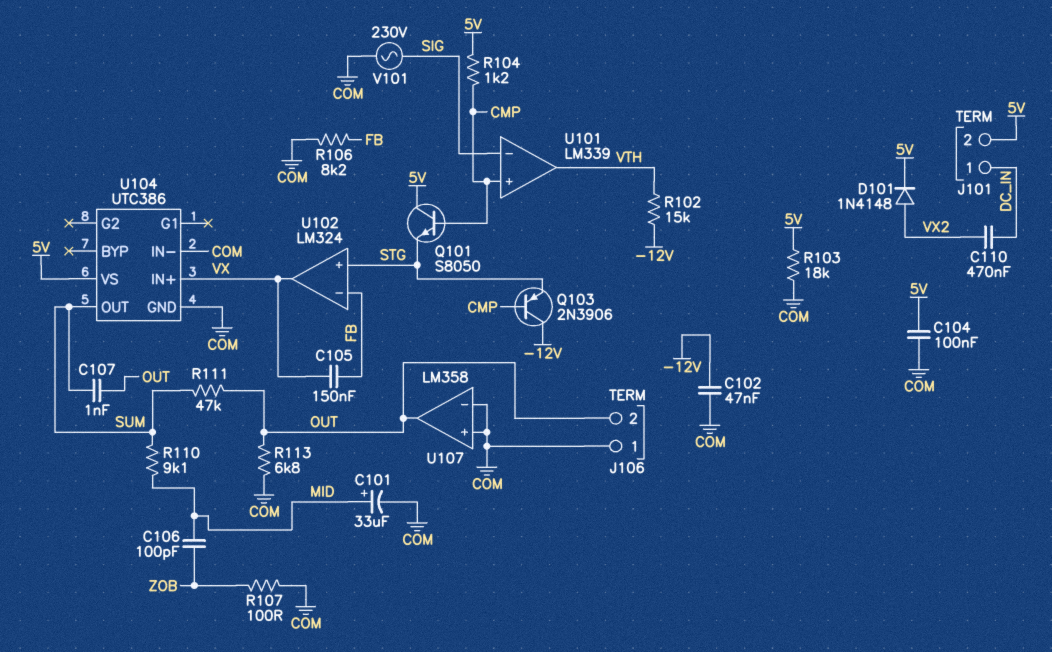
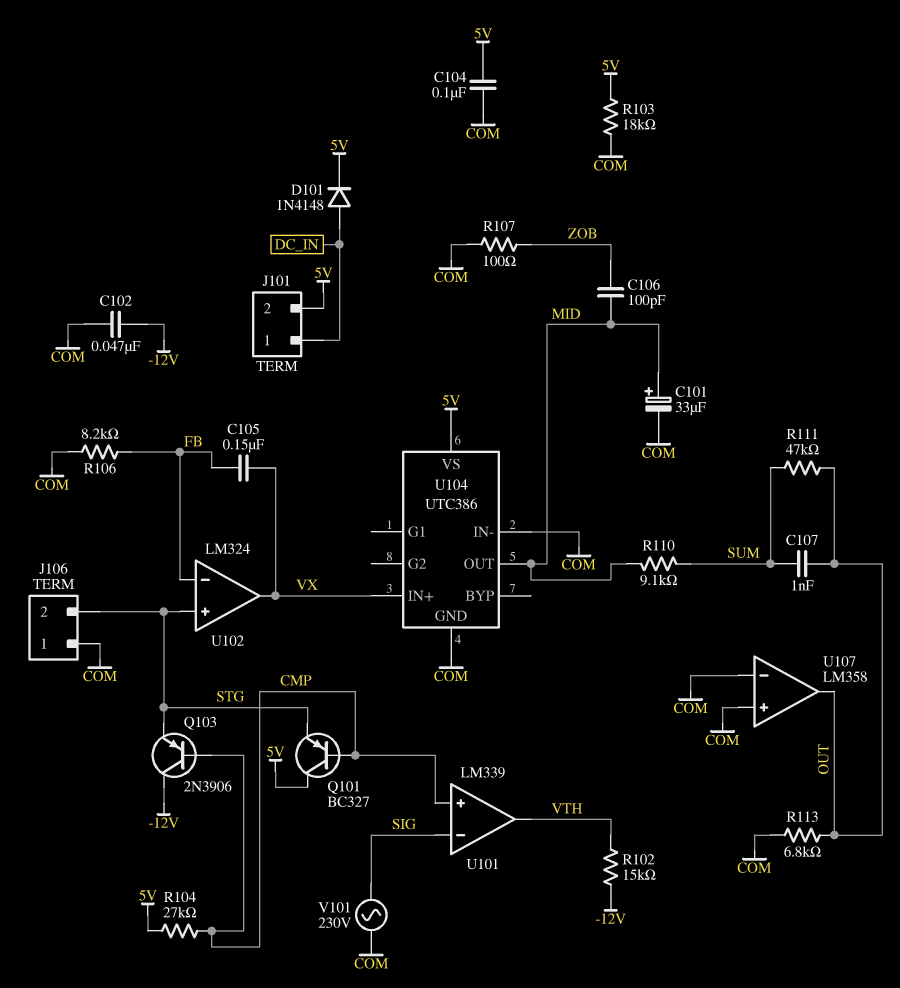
C110: 470nF (DC_IN, VX2) -> none
D101: diode 1N4148 (A VX2, K 5V) -> diode 1N4148 (A DC_IN, K 5V)
J106 pin 2: OUT -> STG
Q101: NPN S8050 (B CMP, C 5V, E STG) -> PNP BC327 (B CMP, C 5V, E STG)
R104: 1.2k (5V, CMP) -> 27k (5V, CMP)
U104 pin OUT: SUM -> MID

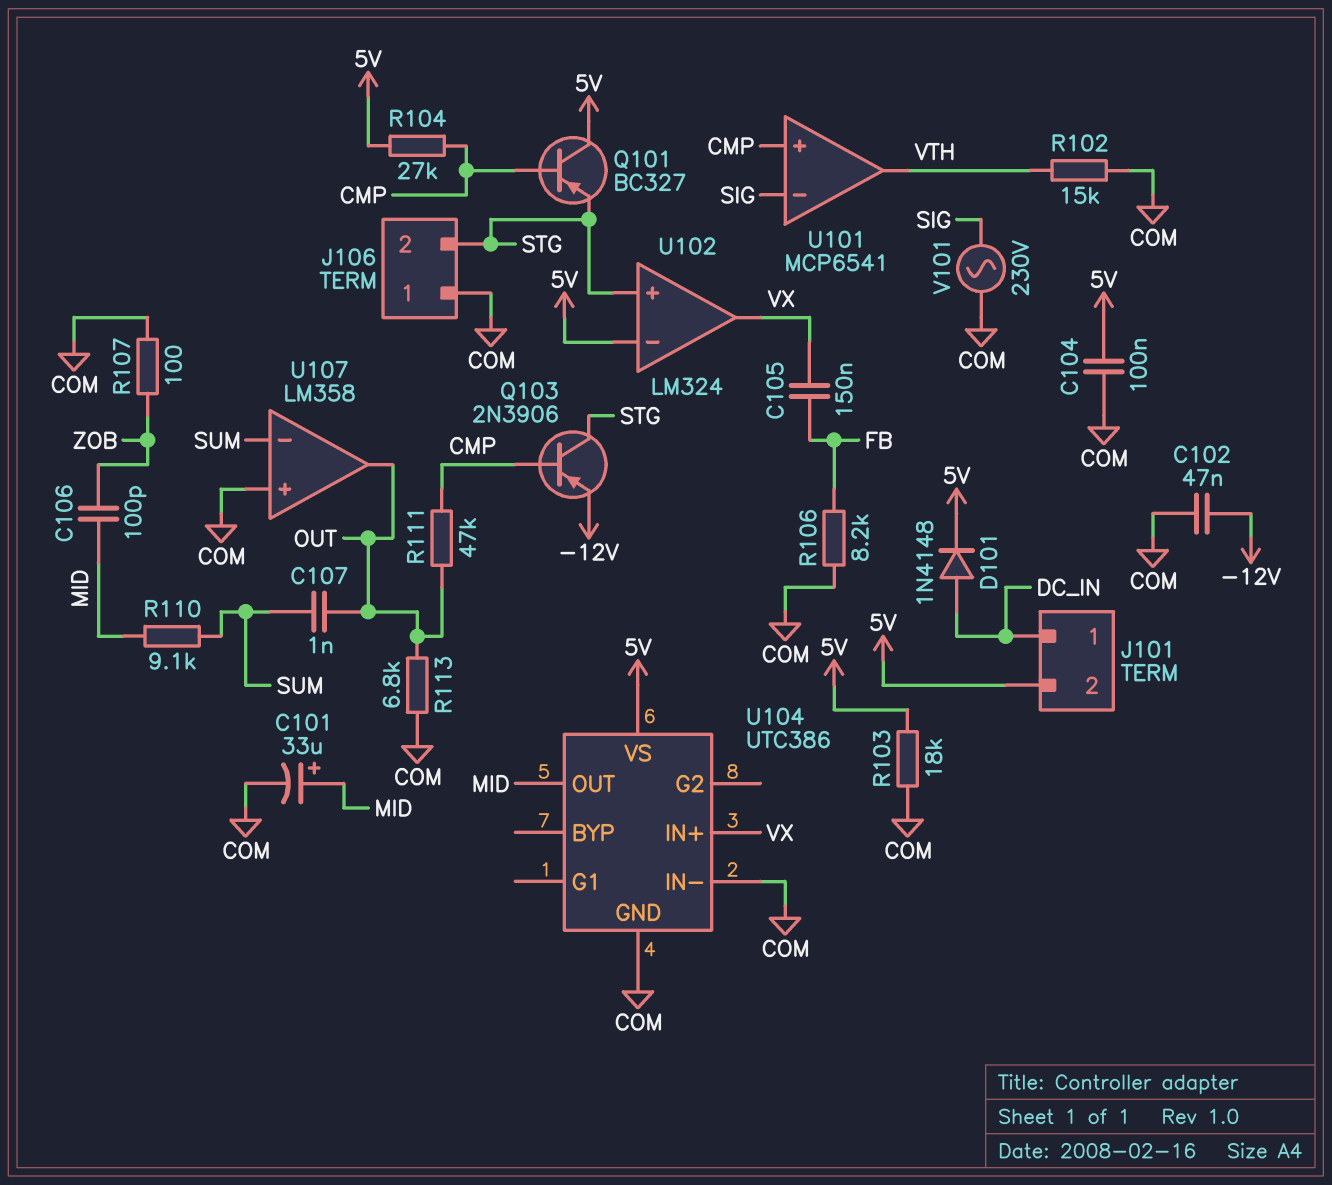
Q103: PNP 2N3906 (B CMP, C -12V, E STG) -> PNP 2N3906 (B CMP, C STG, E -12V)
R102: 15k (-12V, VTH) -> 15k (COM, VTH)
R111: 47k (OUT, SUM) -> 47k (CMP, OUT)
U101: LM339 -> MCP6541
U102 pin in-: FB -> 5V
U107 pin in-: COM -> SUM

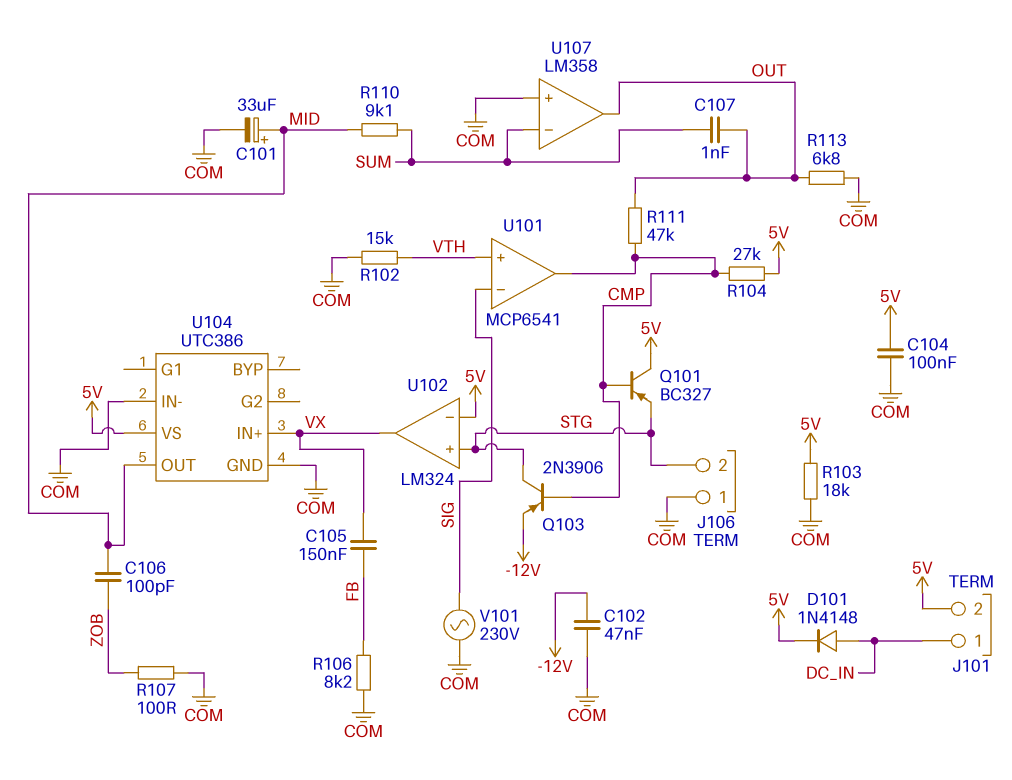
U101 pin in+: CMP -> VTH
U101 pin out: VTH -> CMP

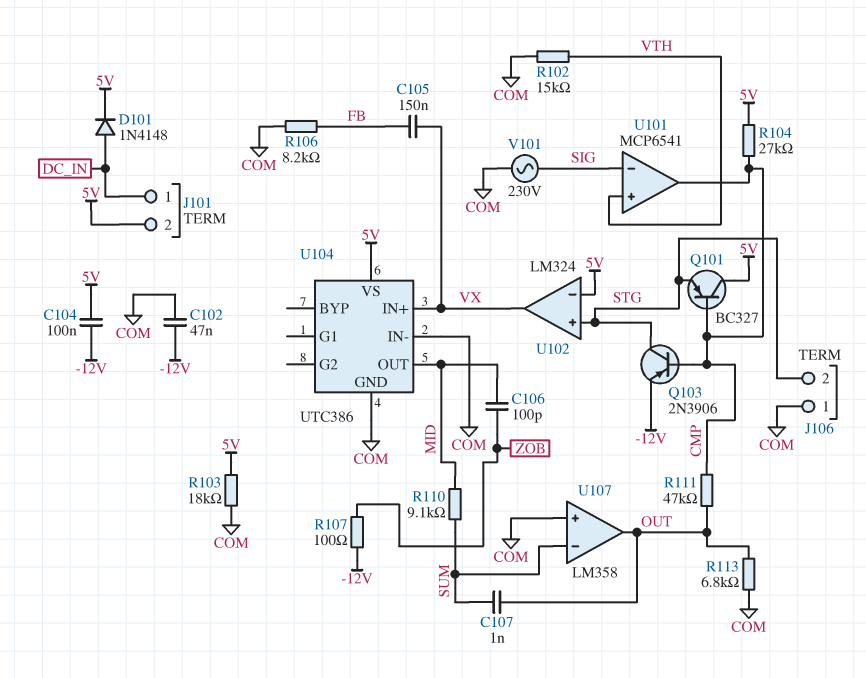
C101: 33uF (plus MID, minus COM) -> none
C104: 100nF (5V, COM) -> 100nF (-12V, 5V)
R107: 100 (COM, ZOB) -> 100 (-12V, ZOB)

